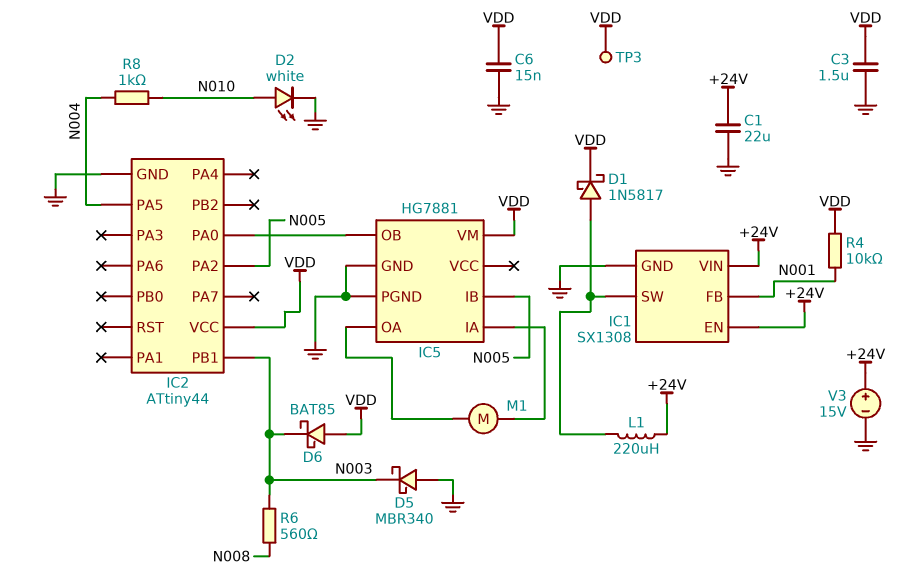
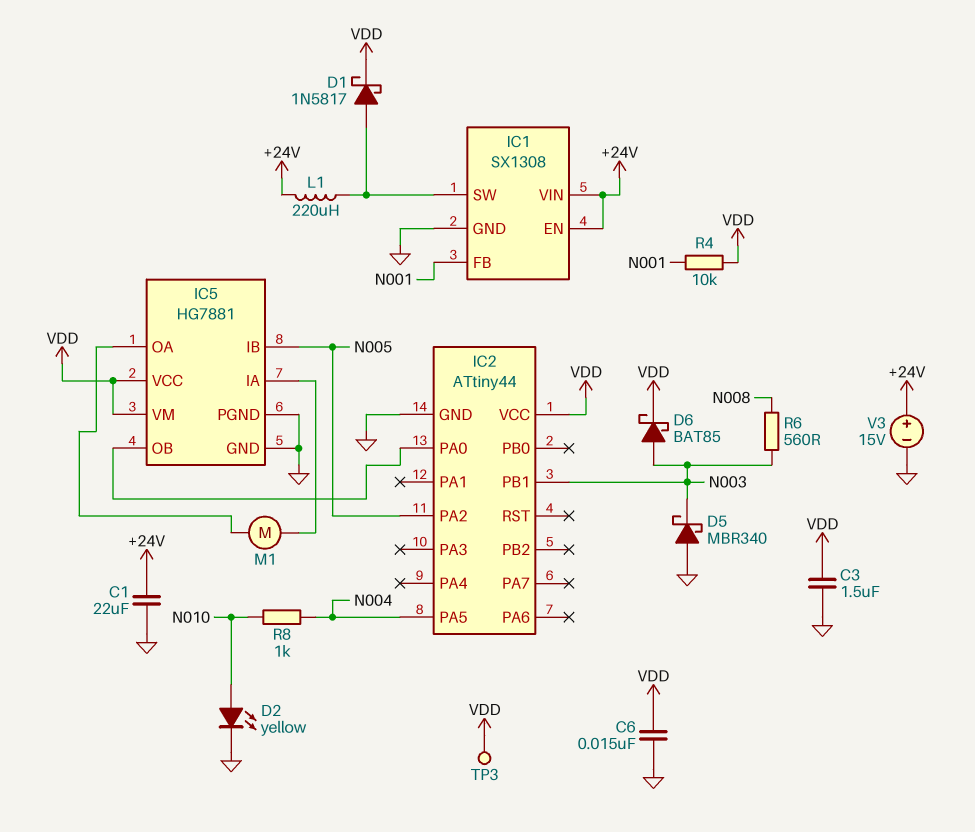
D2: LED white (A N010, K GND) -> LED yellow (A N010, K GND)
D6: schottky BAT85 (A VDD, K N003) -> schottky BAT85 (A N003, K VDD)
IC5 pin VCC: none -> VDD

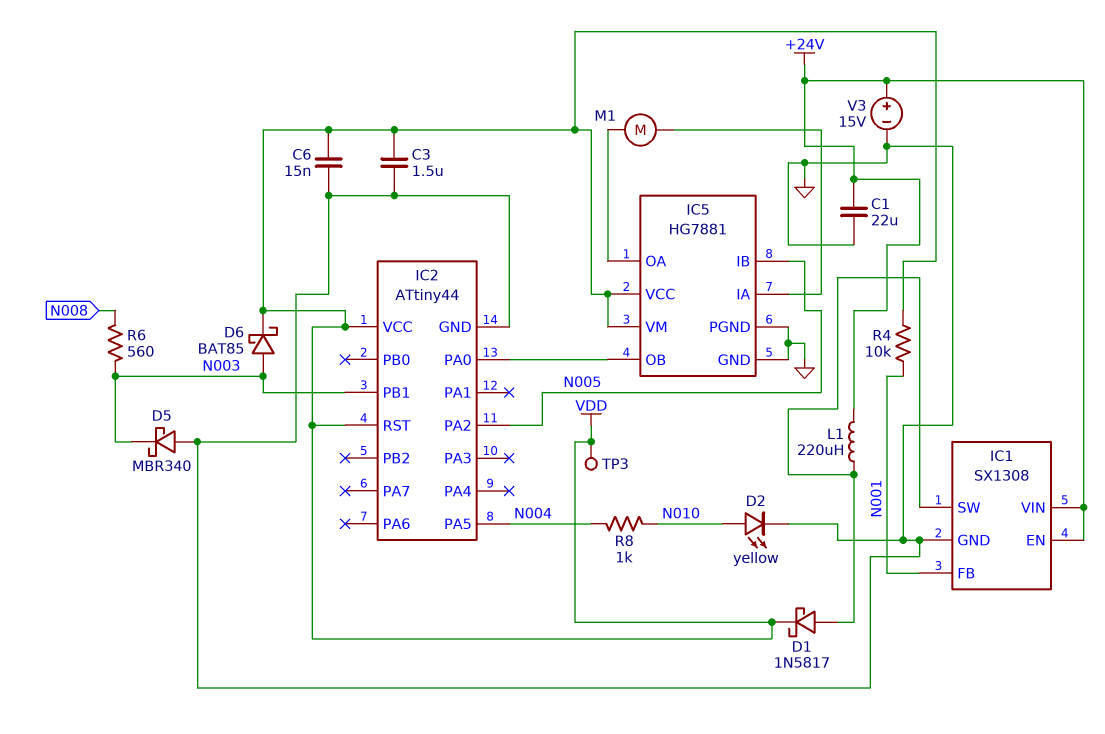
IC2 pin RST: none -> VDD

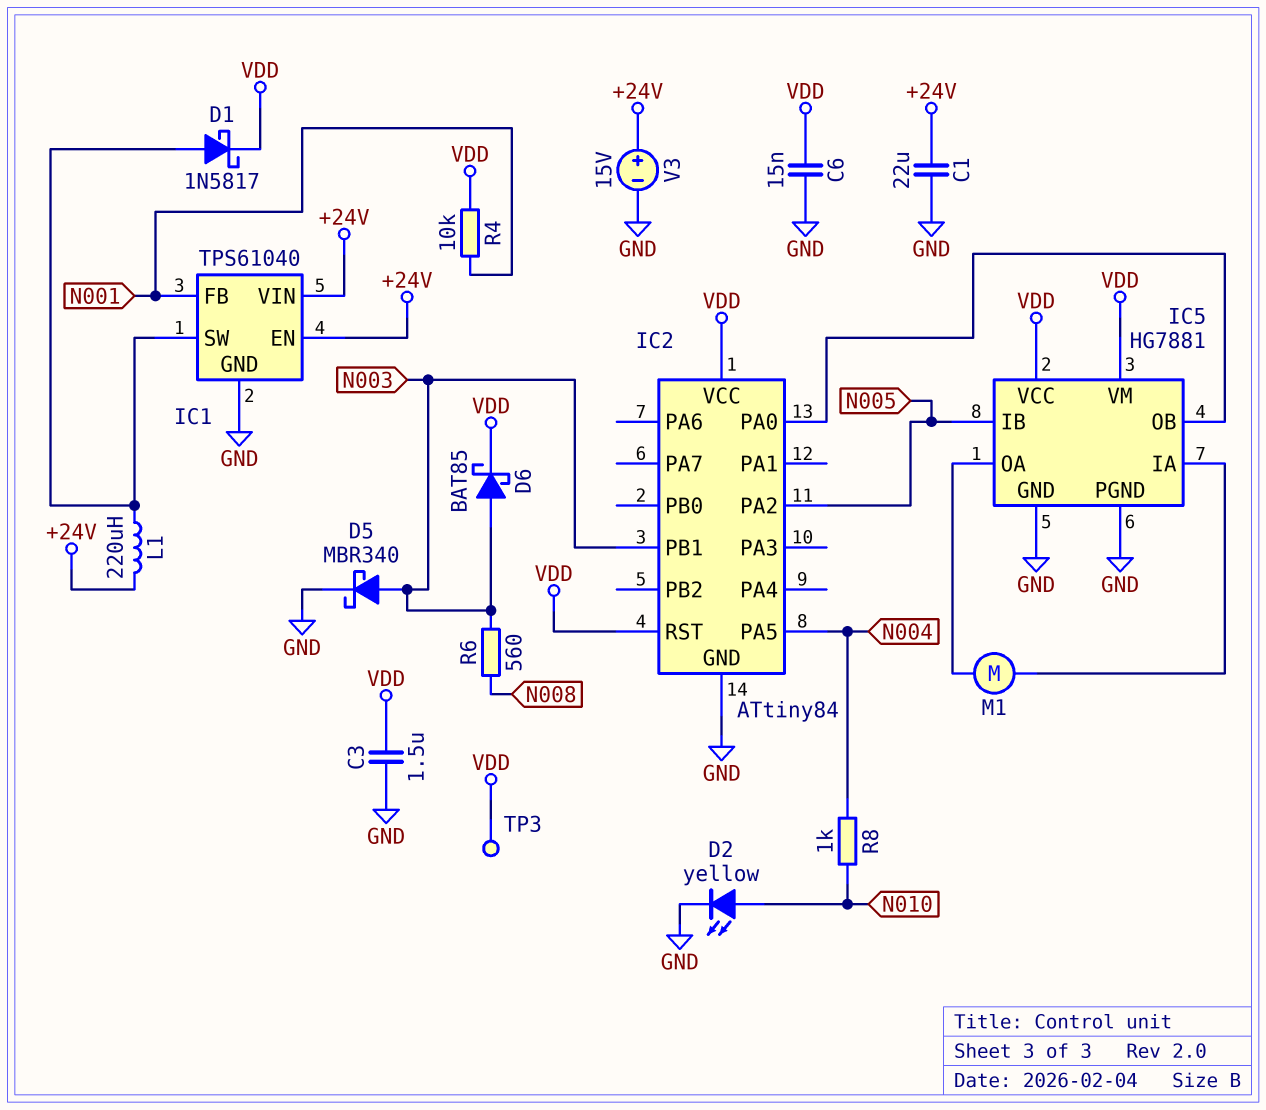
D5: schottky MBR340 (A GND, K N003) -> schottky MBR340 (A N003, K GND)
IC1: SX1308 -> TPS61040
IC2: ATtiny44 -> ATtiny84

